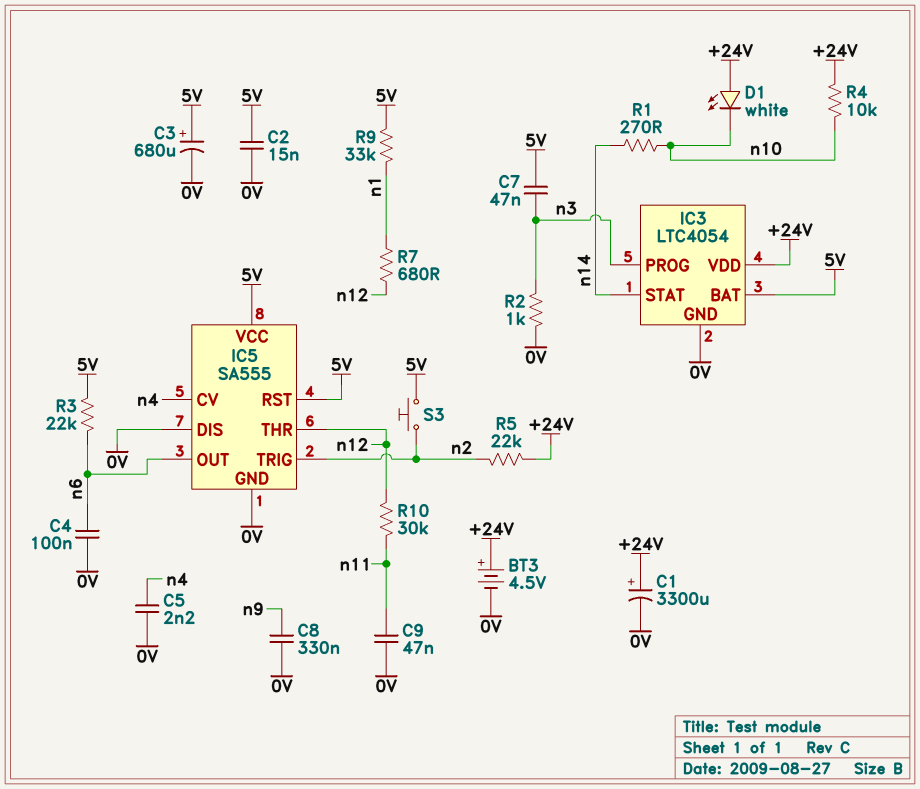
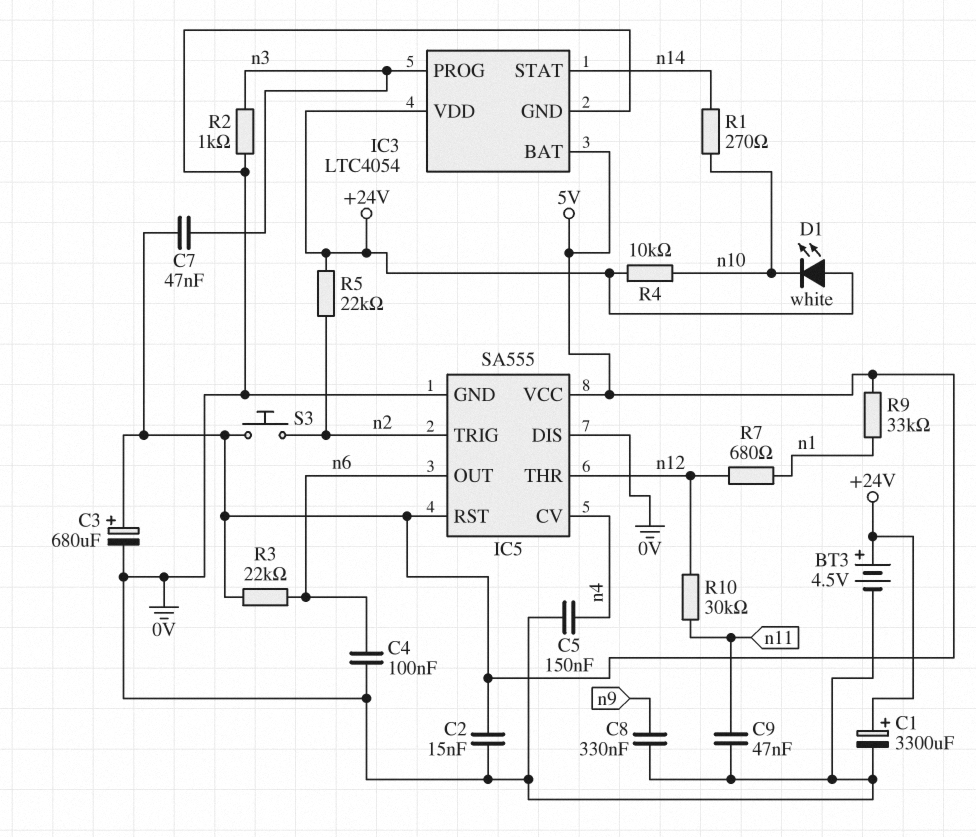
C5: 2.2nF (0V, n4) -> 150nF (0V, n4)

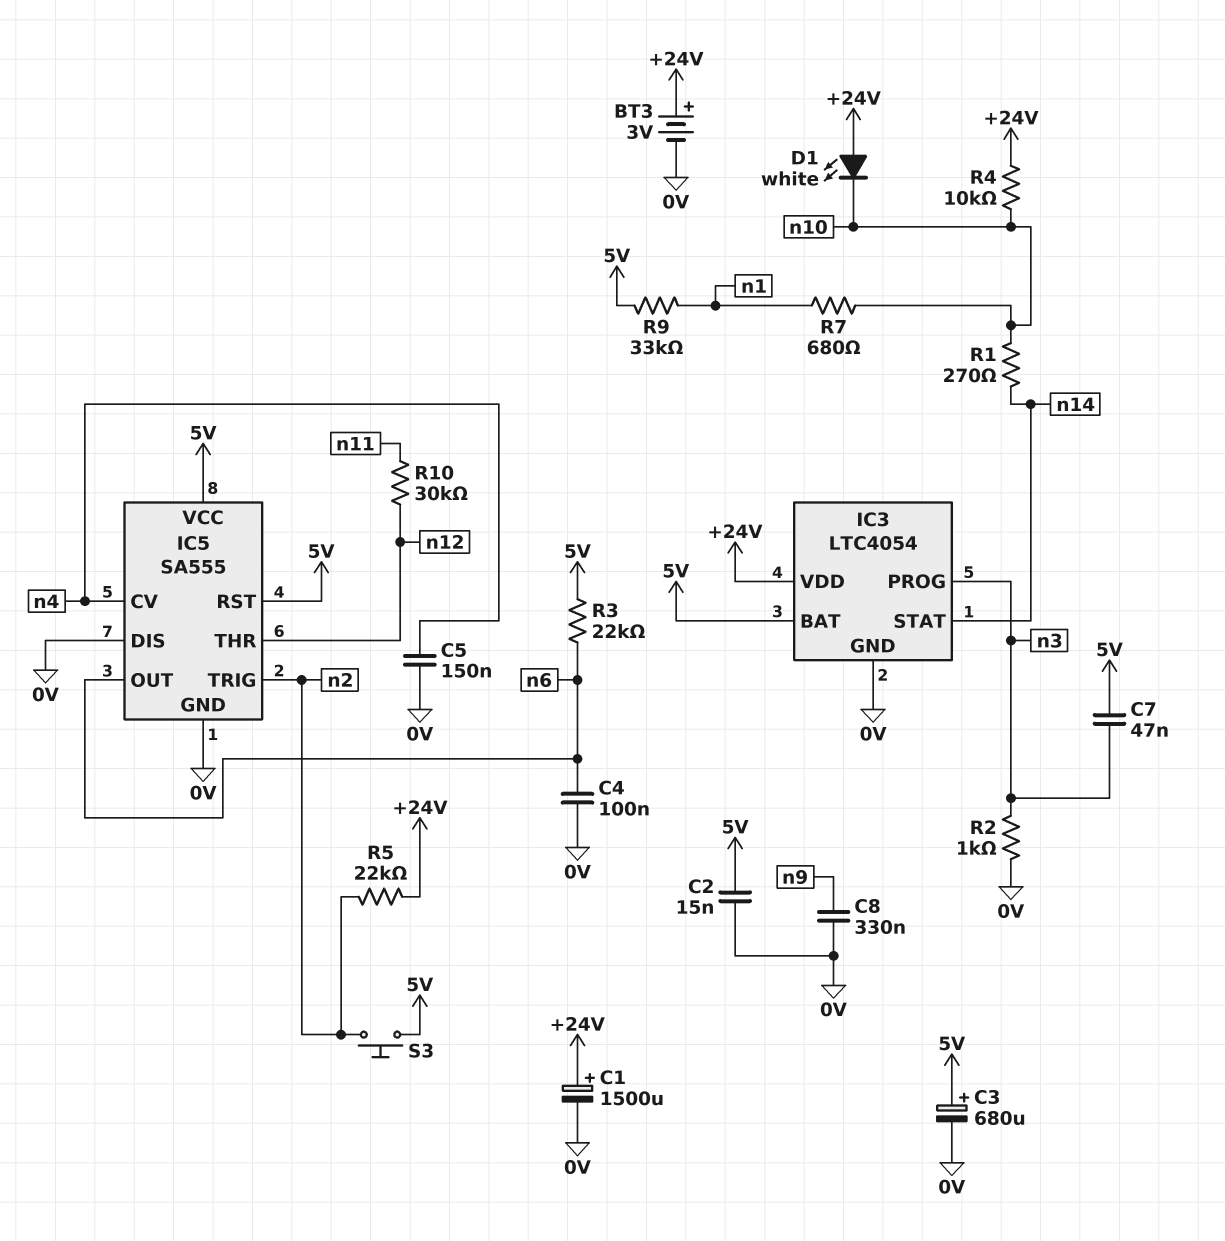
BT3: 4.5V (plus +24V, minus 0V) -> 3V (plus +24V, minus 0V)
C1: 3300uF (plus +24V, minus 0V) -> 1500uF (plus +24V, minus 0V)
C9: 47nF (0V, n11) -> none
R7: 680 (n1, n12) -> 680 (n1, n10)

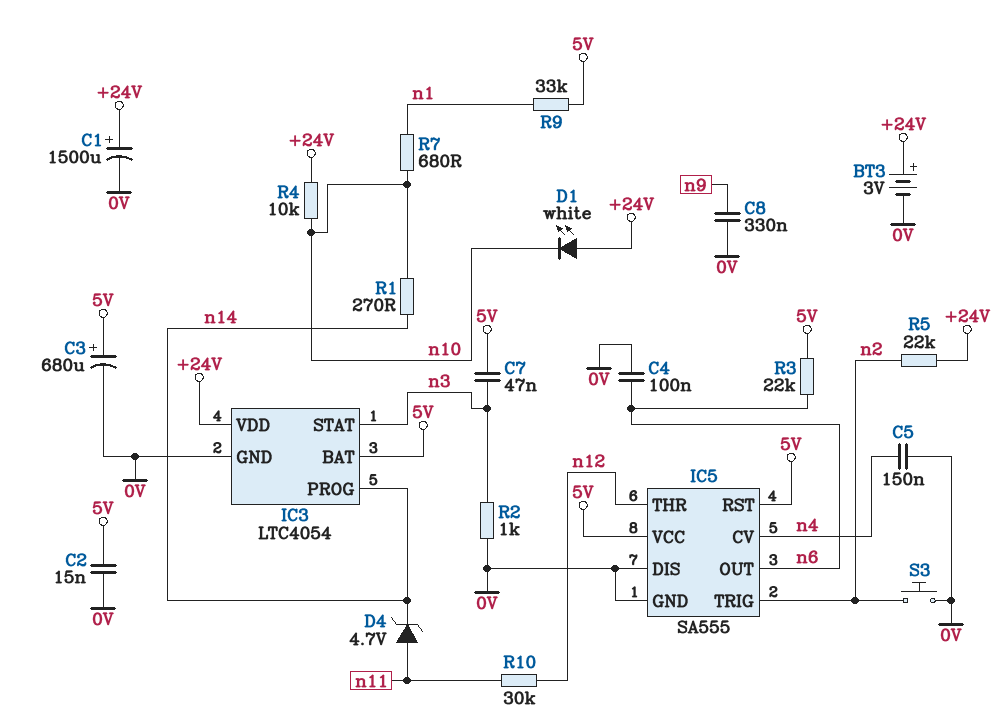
D4: none -> zener 4.7V (A n11, K n14)
IC3 pin PROG: n3 -> n14
IC3 pin STAT: n14 -> n3
S3: button (5V, n2) -> button (0V, n2)

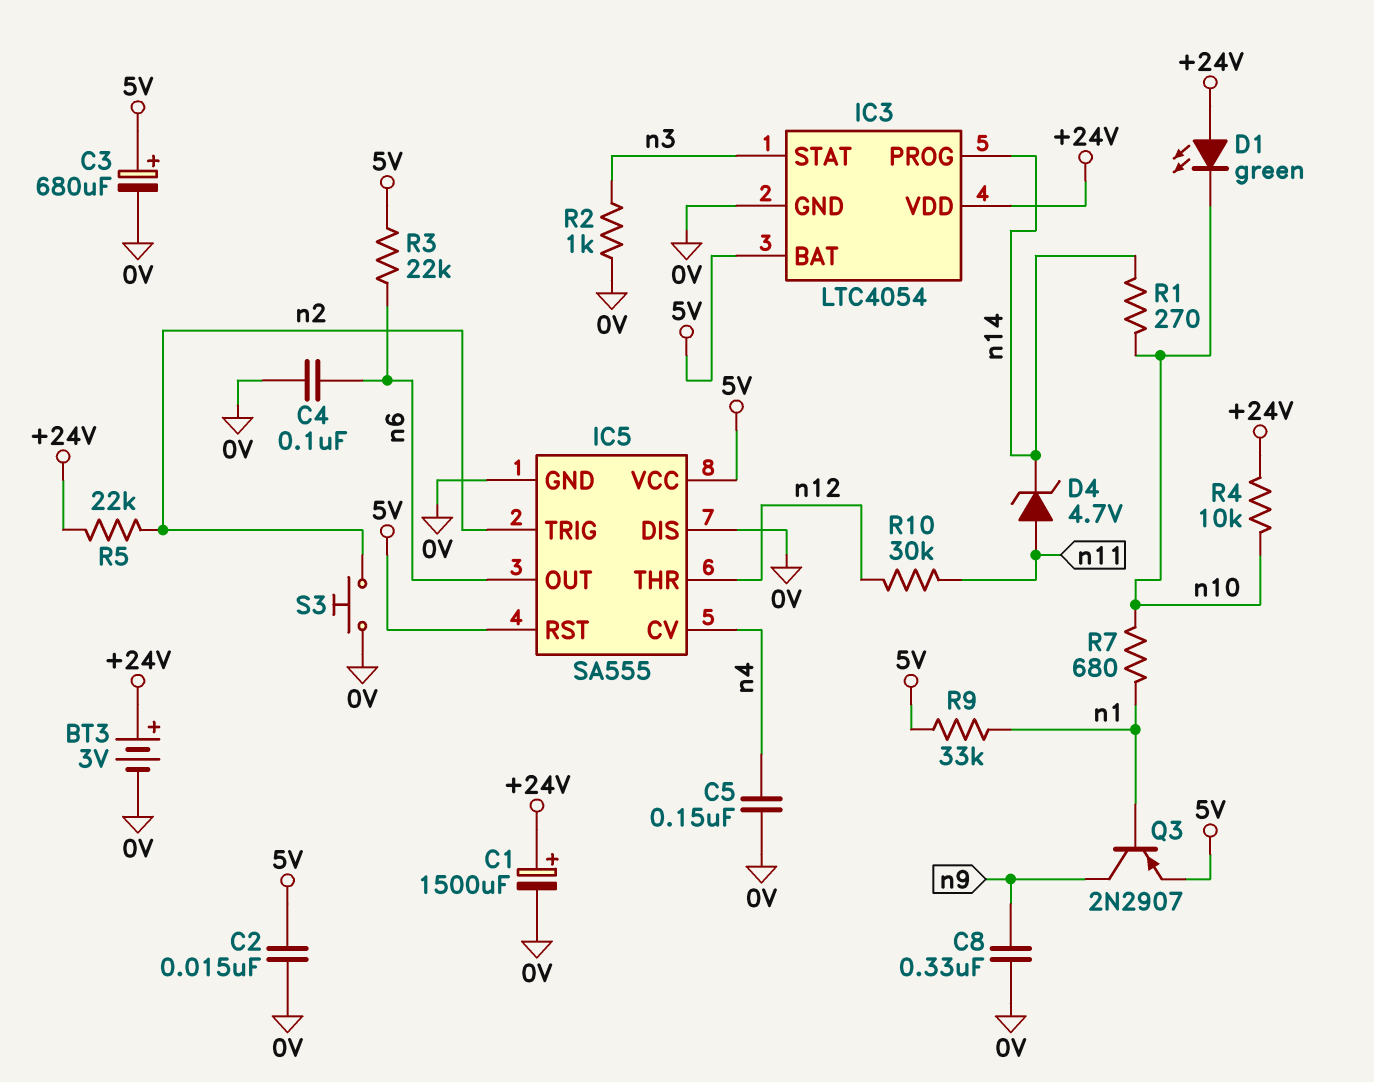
C7: 47nF (5V, n3) -> none
D1: LED white (A +24V, K n10) -> LED green (A +24V, K n10)
Q3: none -> PNP 2N2907 (B n1, C n9, E 5V)

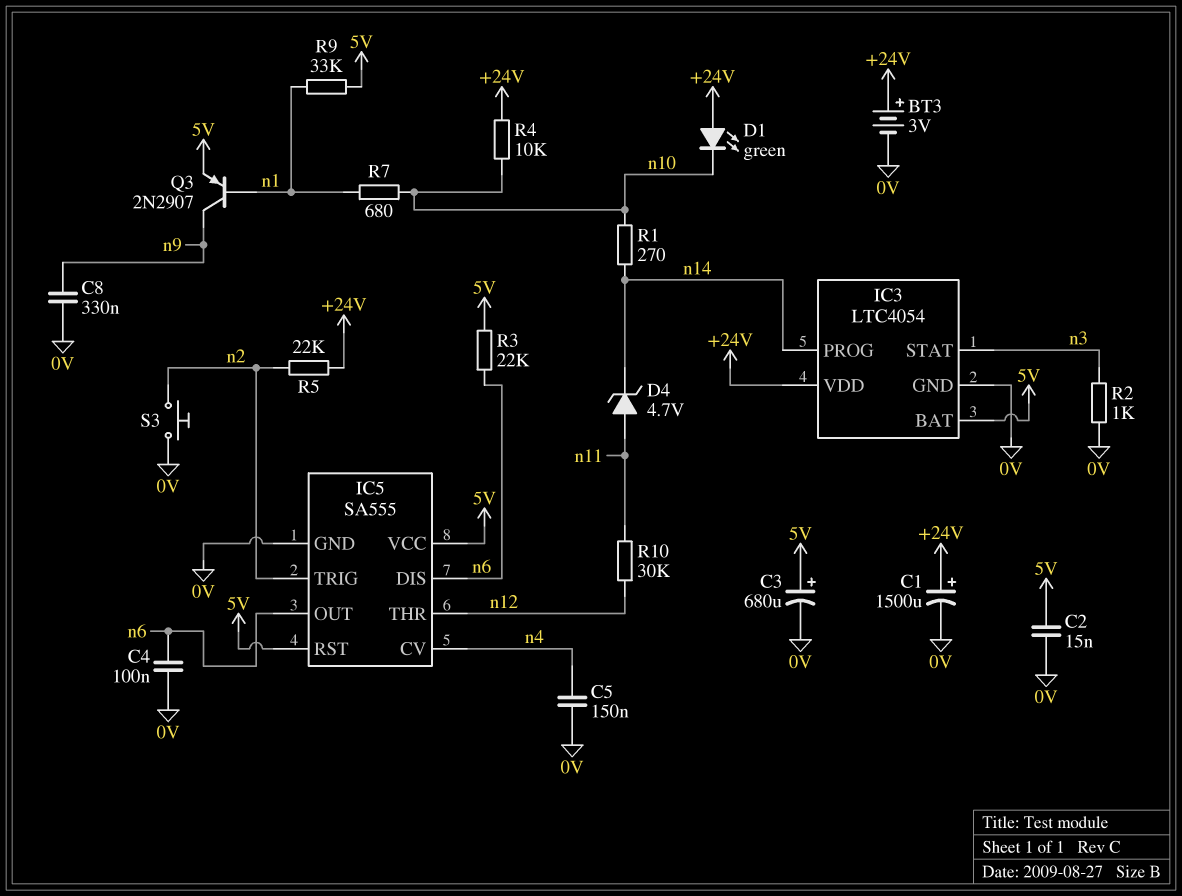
IC5 pin DIS: 0V -> n6

